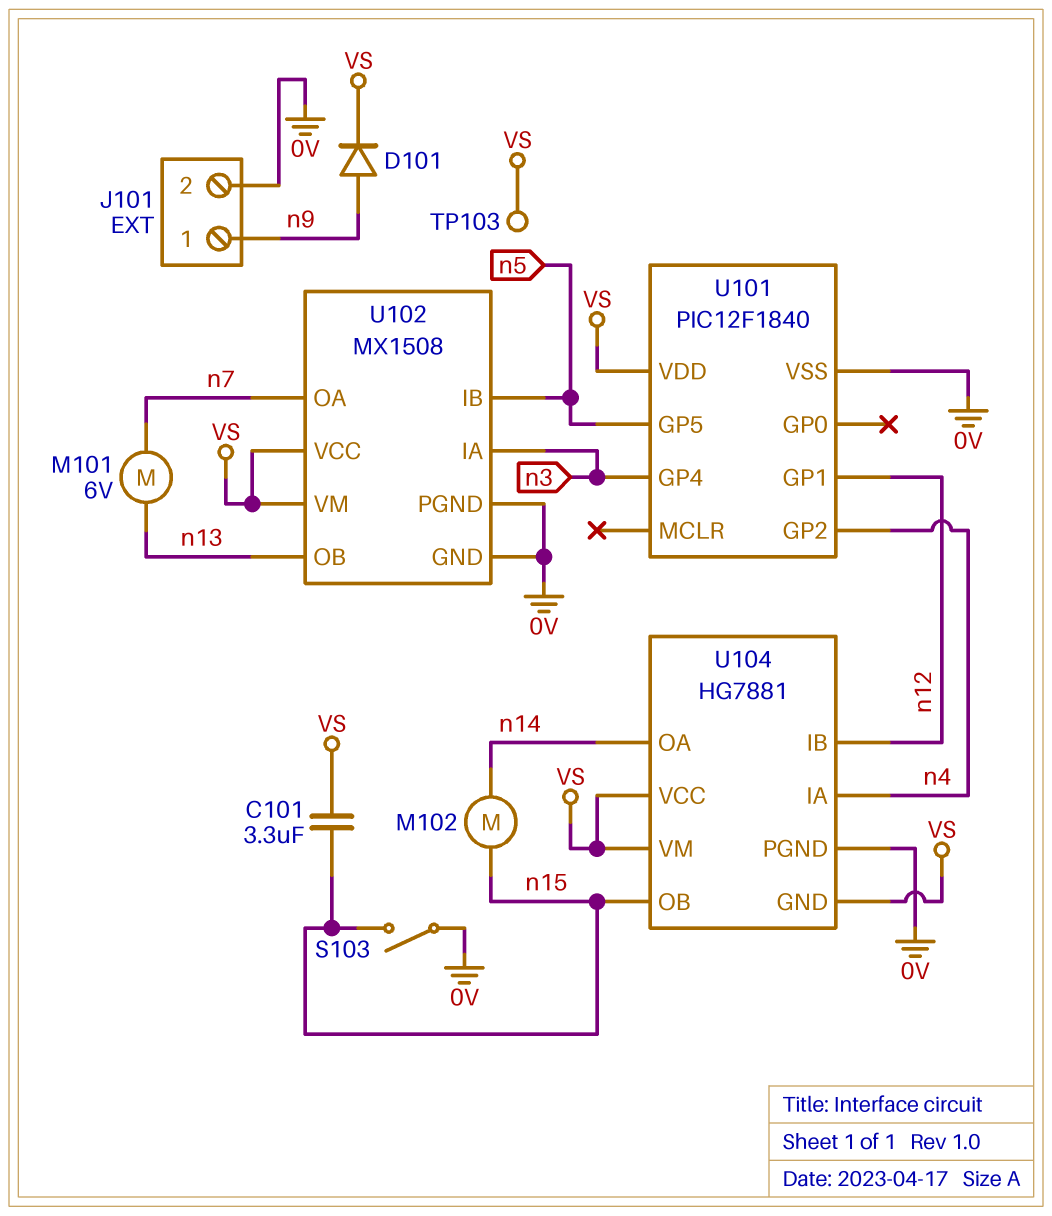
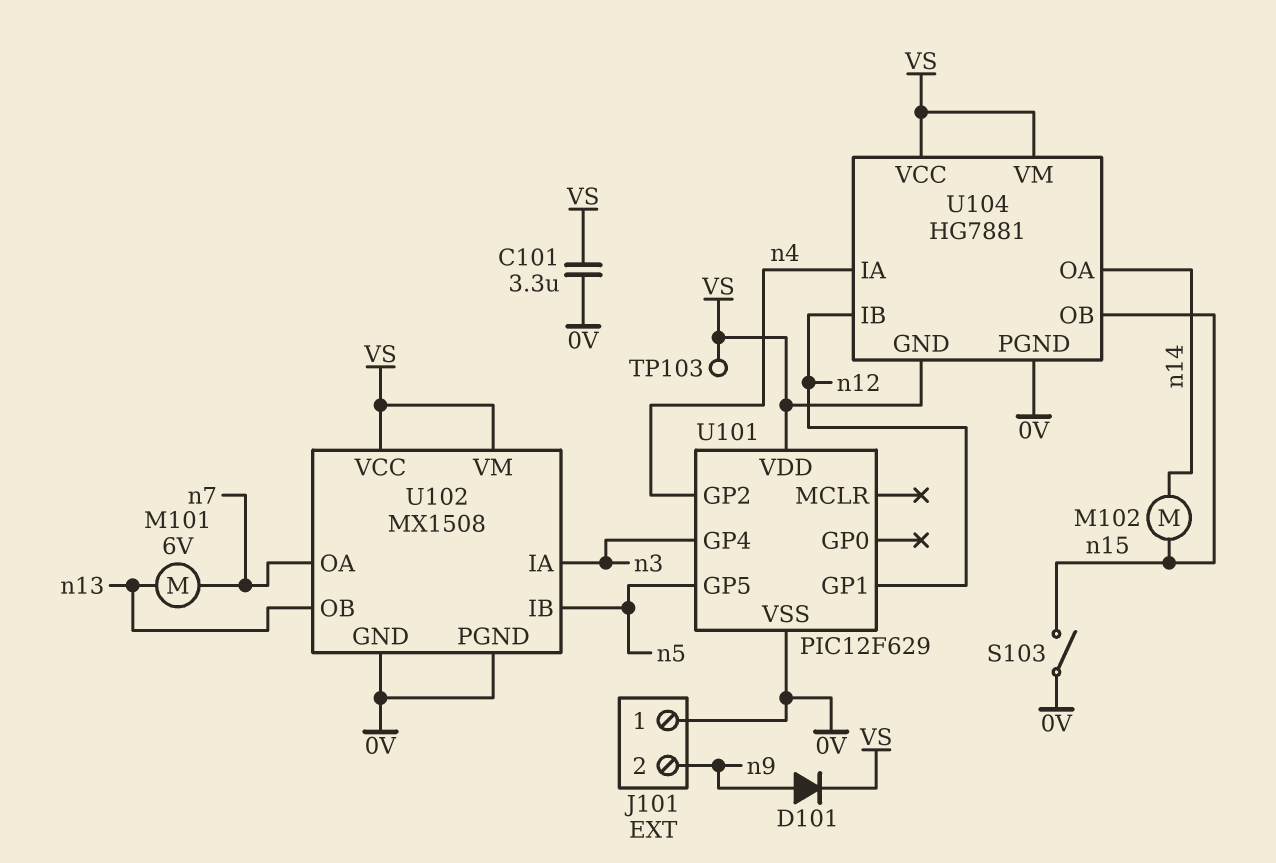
C101: 3.3uF (VS, n15) -> 3.3uF (0V, VS)
J101 pin 1: n9 -> 0V
J101 pin 2: 0V -> n9
U101: PIC12F1840 -> PIC12F629

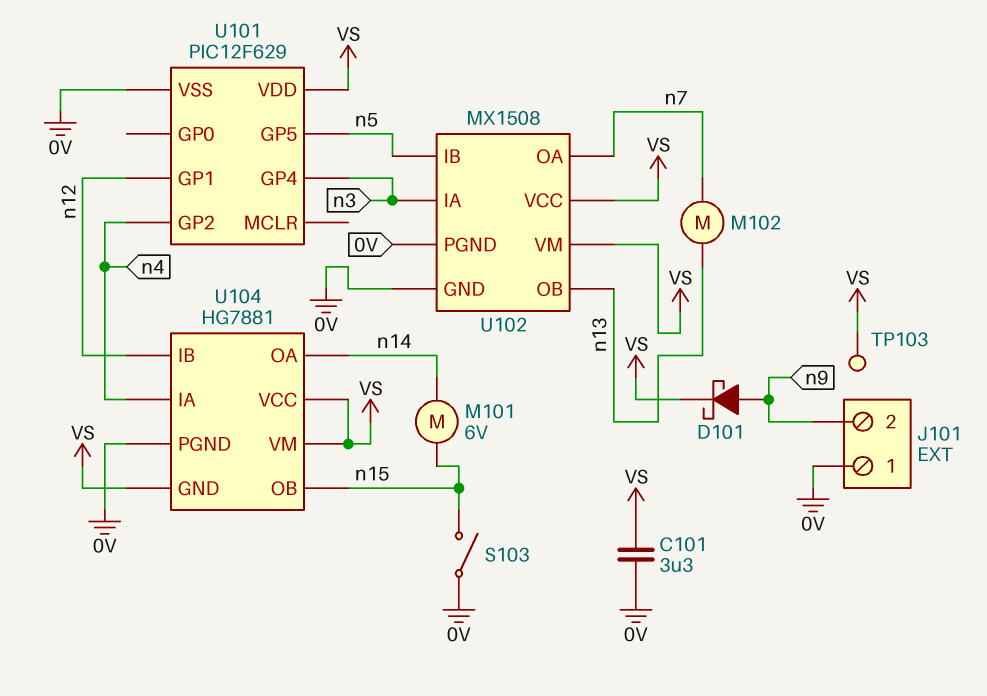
D101: diode (A n9, K VS) -> schottky (A n9, K VS)
M101: motor 6V (n7, n13) -> motor 6V (n14, n15)
M102: motor (n14, n15) -> motor (n7, n13)

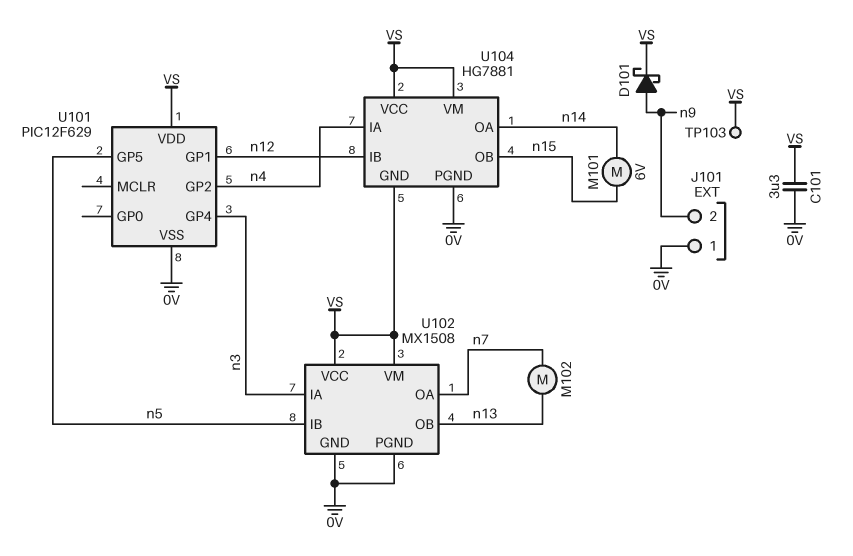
S103: switch (0V, n15) -> none

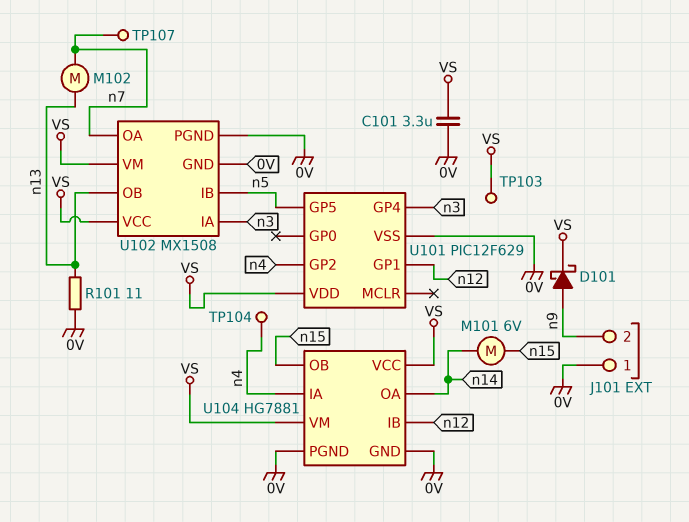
R101: none -> 11 (0V, n13)
TP104: none -> test point (n4)
TP107: none -> test point (n7)
U104 pin GND: VS -> 0V

